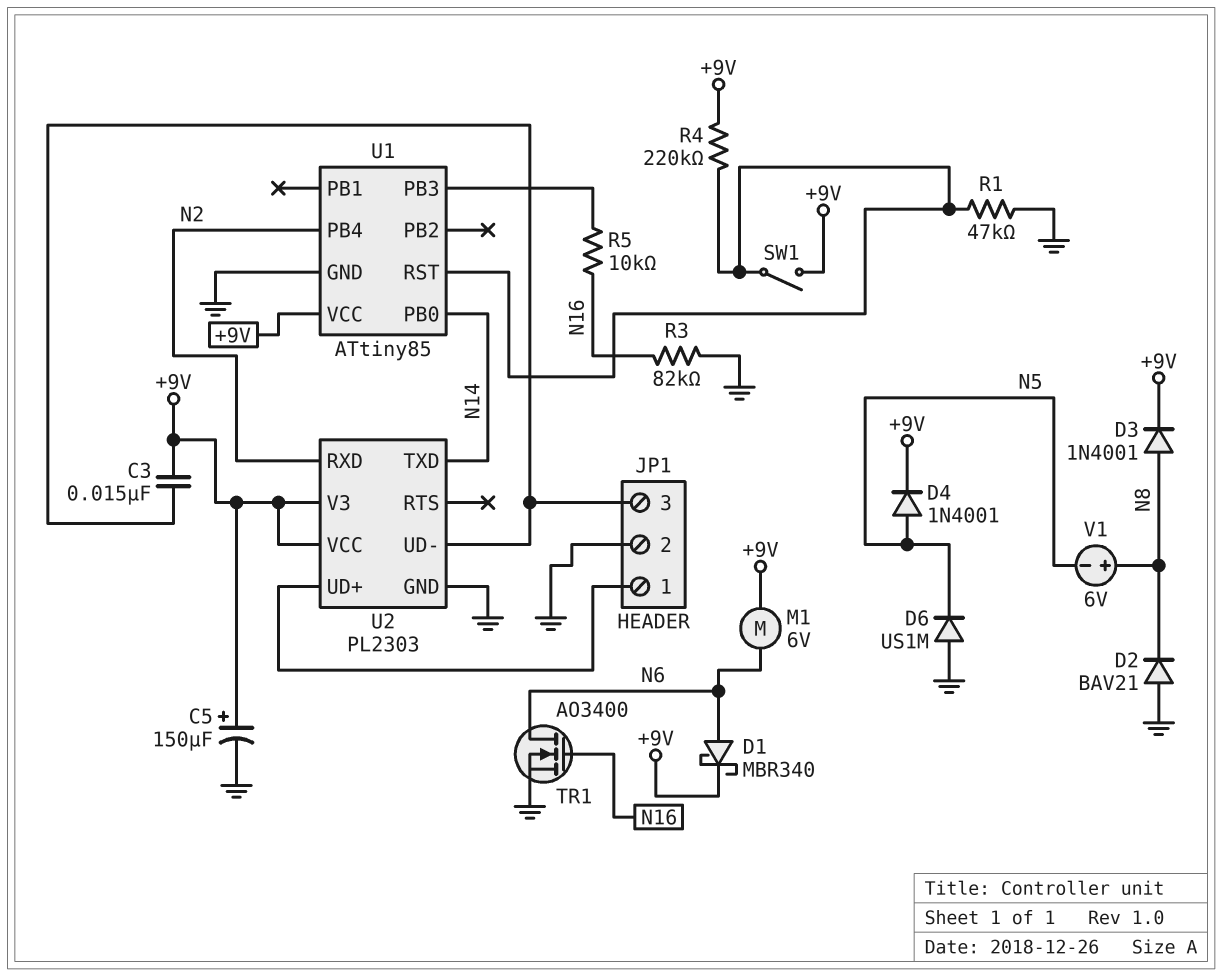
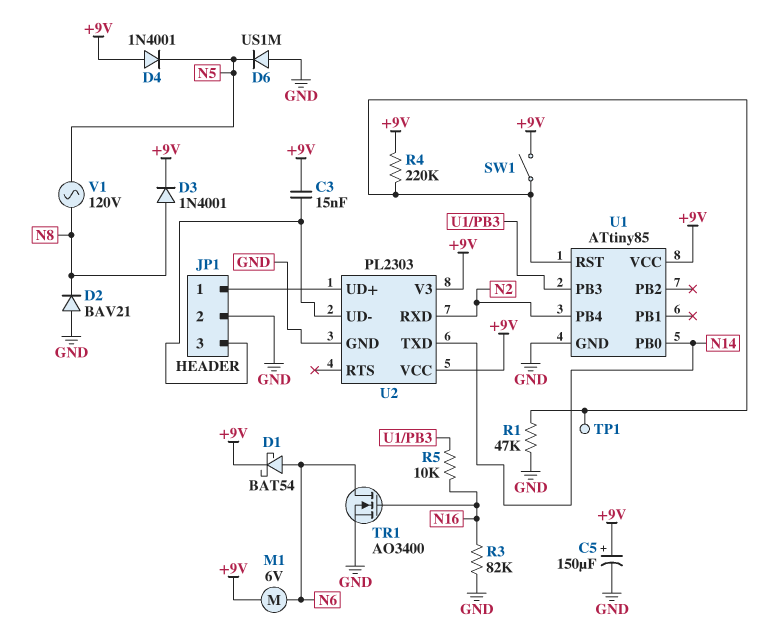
D1: schottky MBR340 (A N6, K +9V) -> schottky BAT54 (A N6, K +9V)
D4: diode 1N4001 (A N5, K +9V) -> diode 1N4001 (A +9V, K N5)
TP1: none -> test point (U1/RST)
V1: 6V (plus N8, minus N5) -> AC 120V (N5, N8)

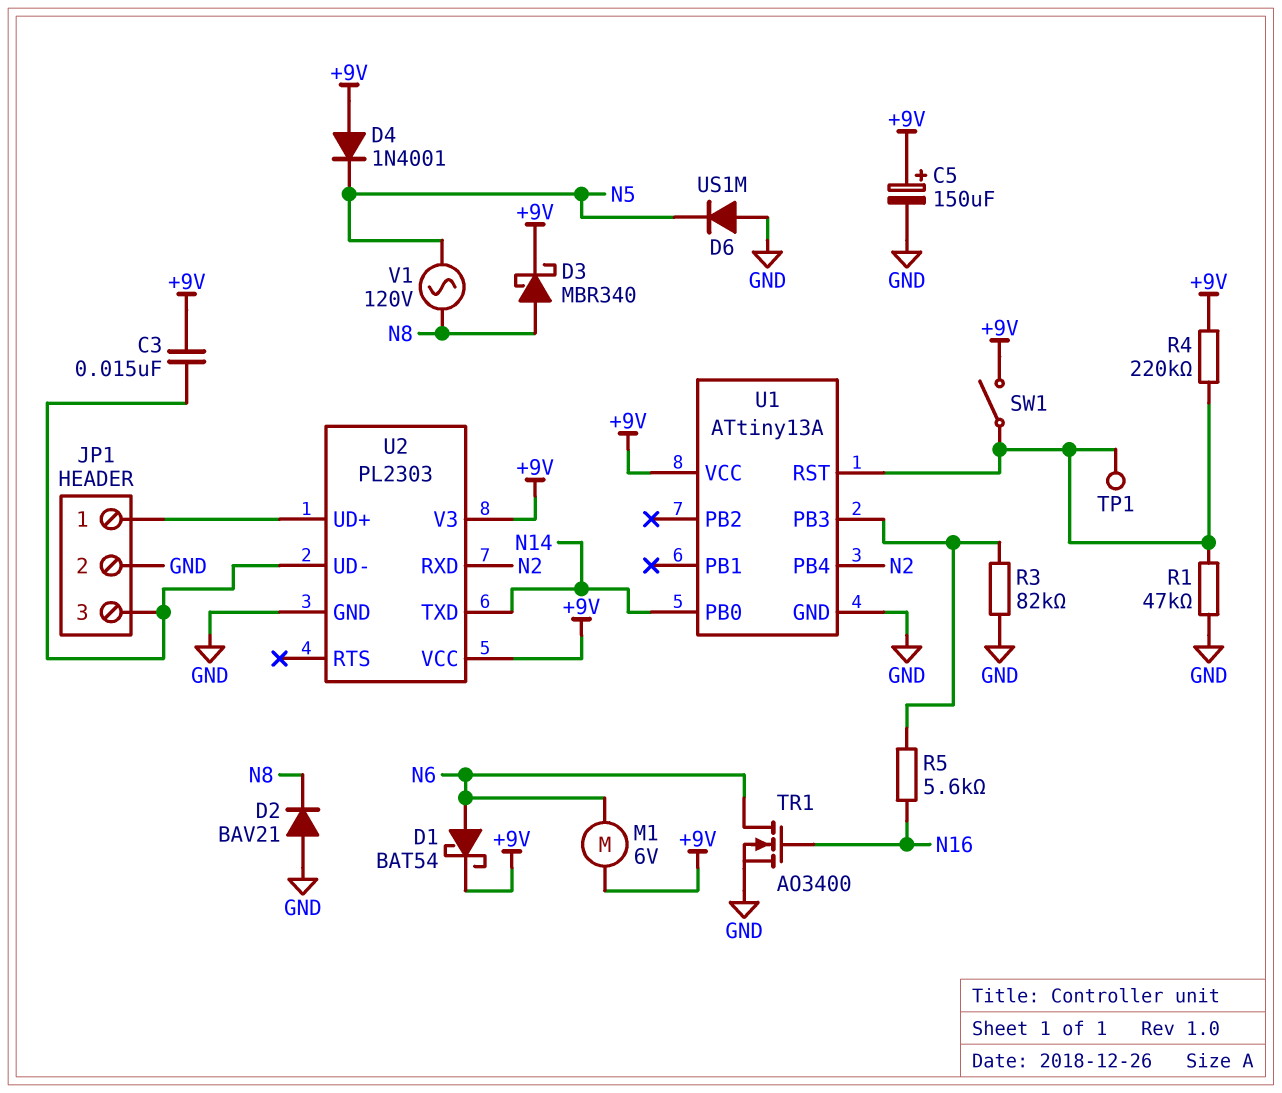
D3: diode 1N4001 (A N8, K +9V) -> schottky MBR340 (A N8, K +9V)
R3: 82k (GND, N16) -> 82k (GND, U1/PB3)
R5: 10k (N16, U1/PB3) -> 5.6k (N16, U1/PB3)
U1: ATtiny85 -> ATtiny13A

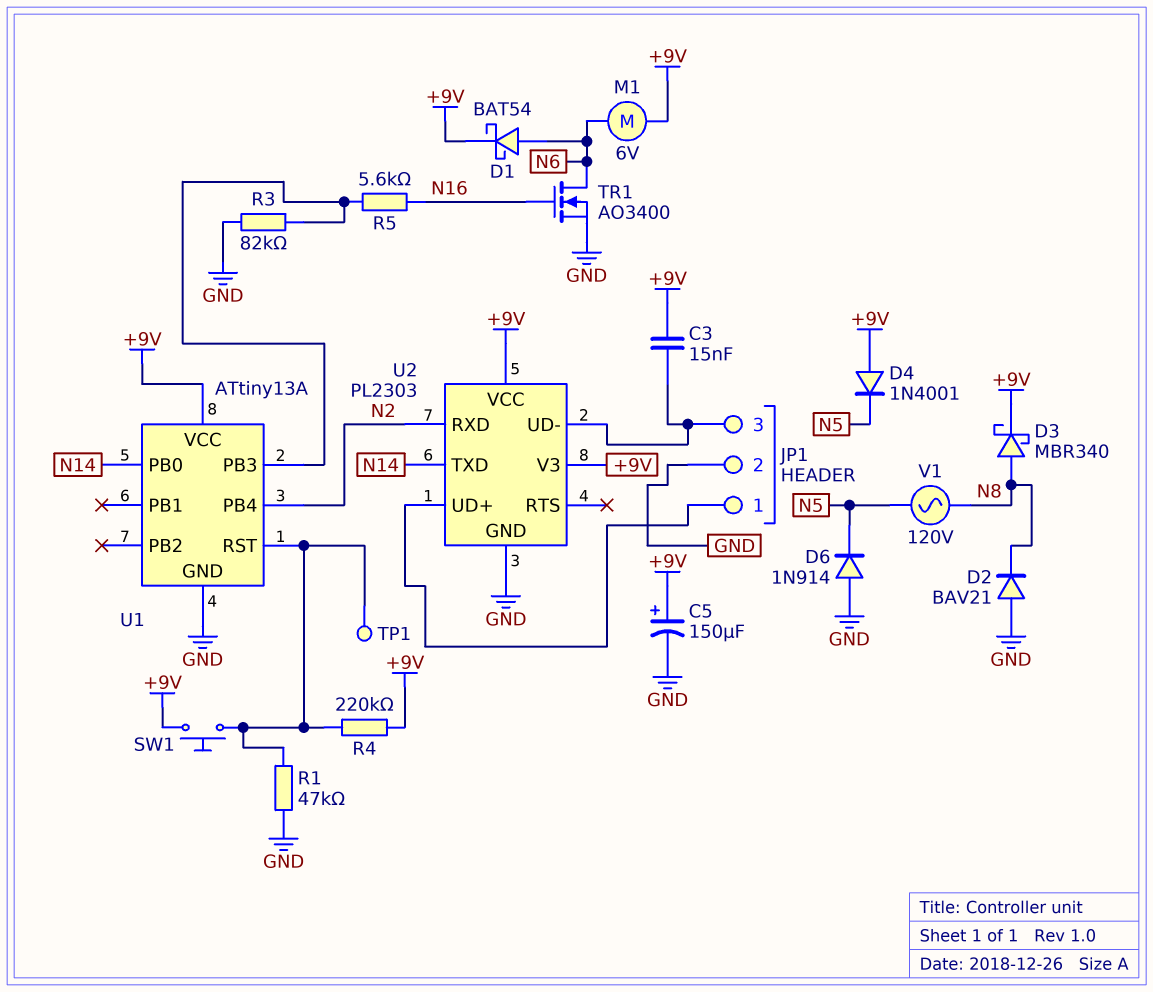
D6: diode US1M (A GND, K N5) -> diode 1N914 (A GND, K N5)
SW1: switch (+9V, U1/RST) -> button (+9V, U1/RST)

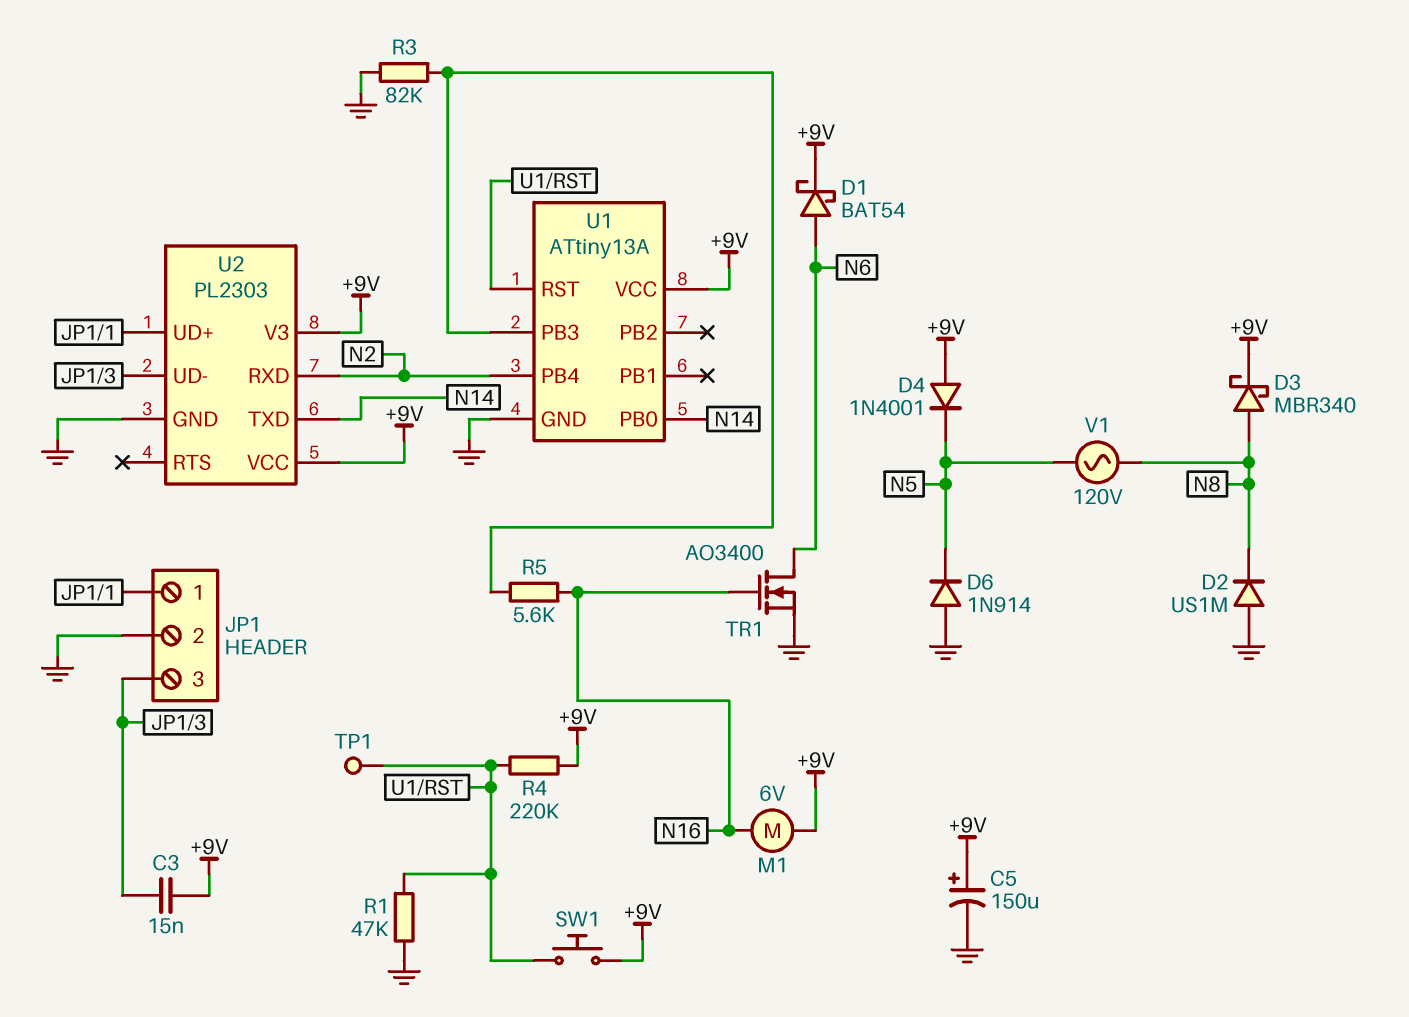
D2: diode BAV21 (A GND, K N8) -> diode US1M (A GND, K N8)
M1: motor 6V (+9V, N6) -> motor 6V (+9V, N16)

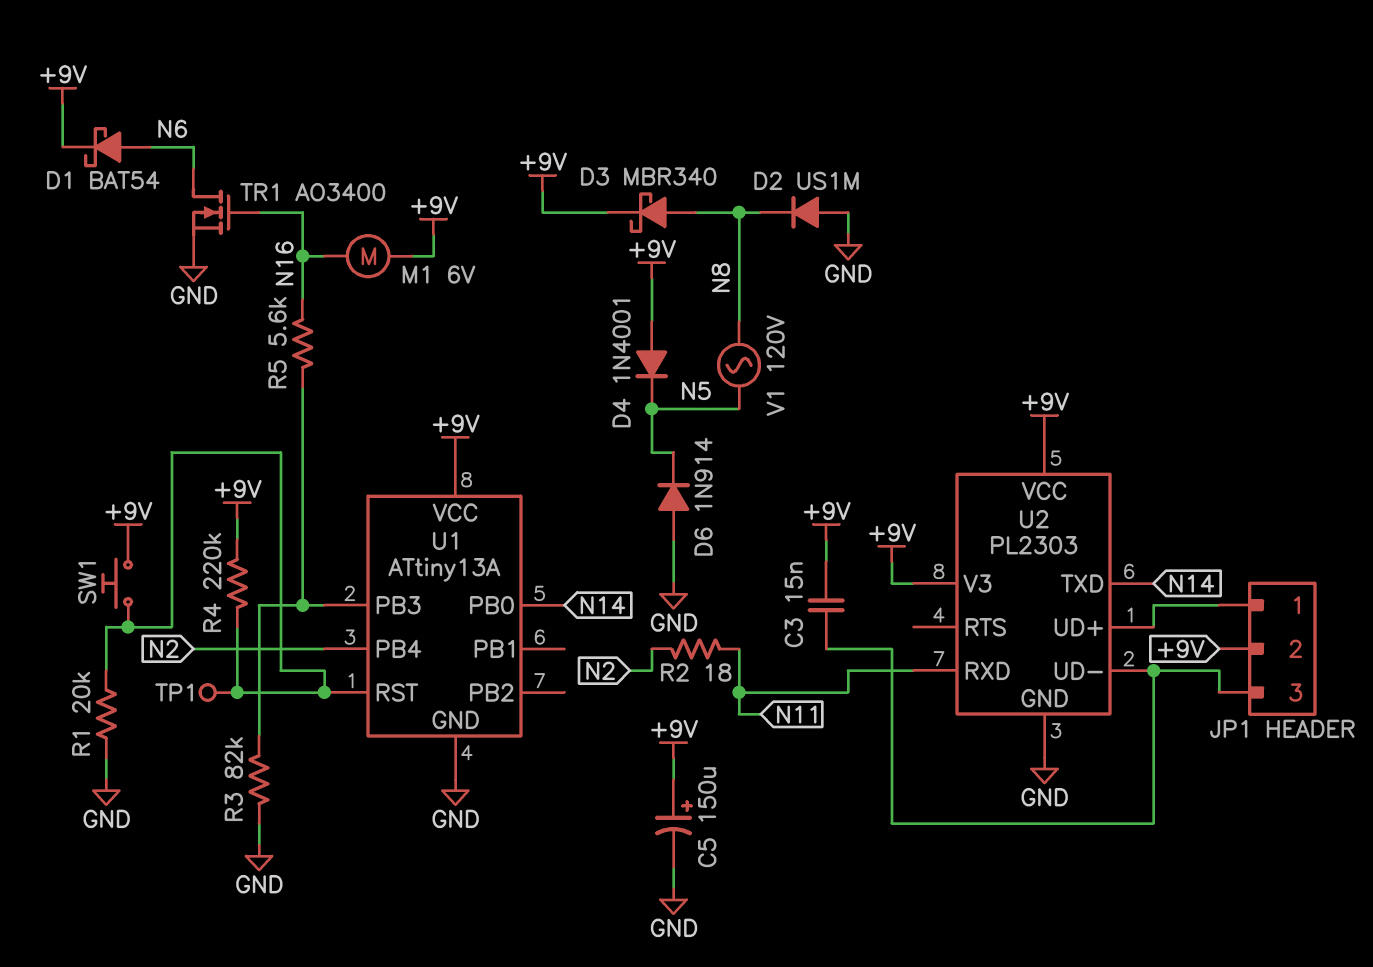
JP1 pin 2: GND -> +9V
R1: 47k (GND, U1/RST) -> 20k (GND, U1/RST)
R2: none -> 18 (N2, N11)
U2 pin RXD: N2 -> N11

